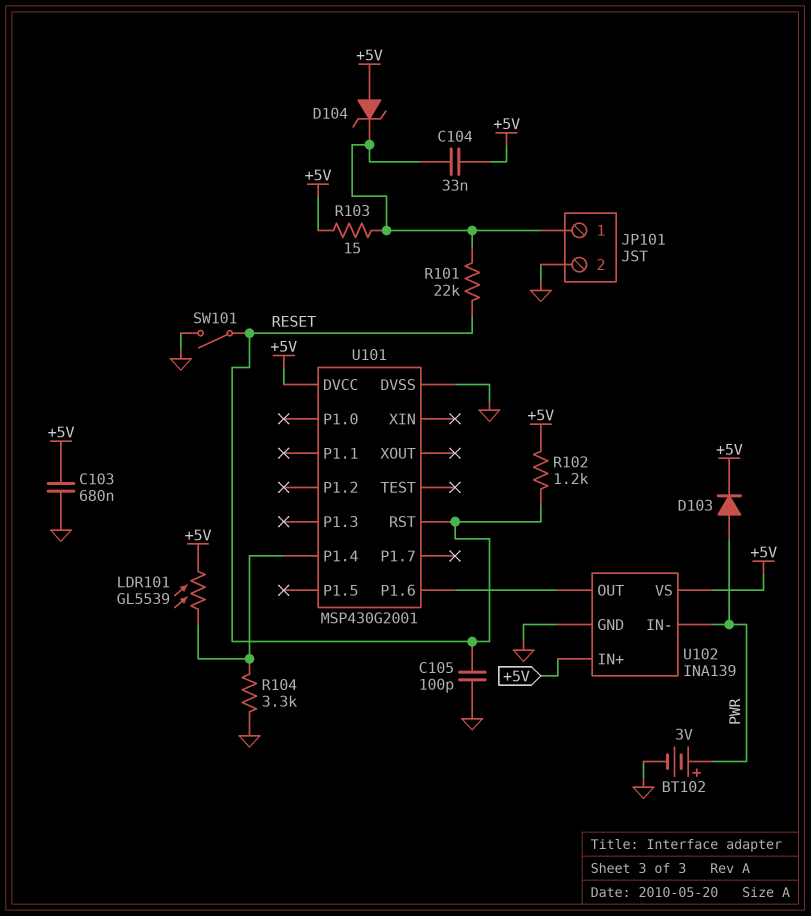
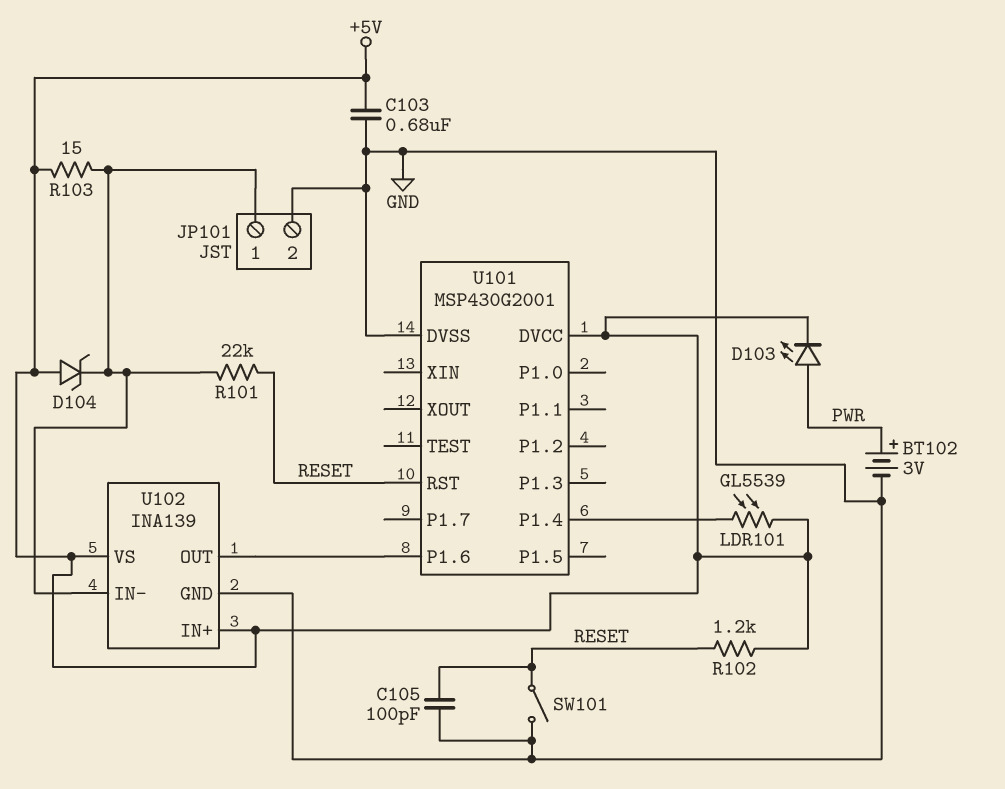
C104: 33nF (+5V, JP101/1) -> none
D103: diode (A PWR, K +5V) -> LED (A PWR, K +5V)
R104: 3.3k (GND, U101/P1.4) -> none
U102 pin IN-: PWR -> JP101/1

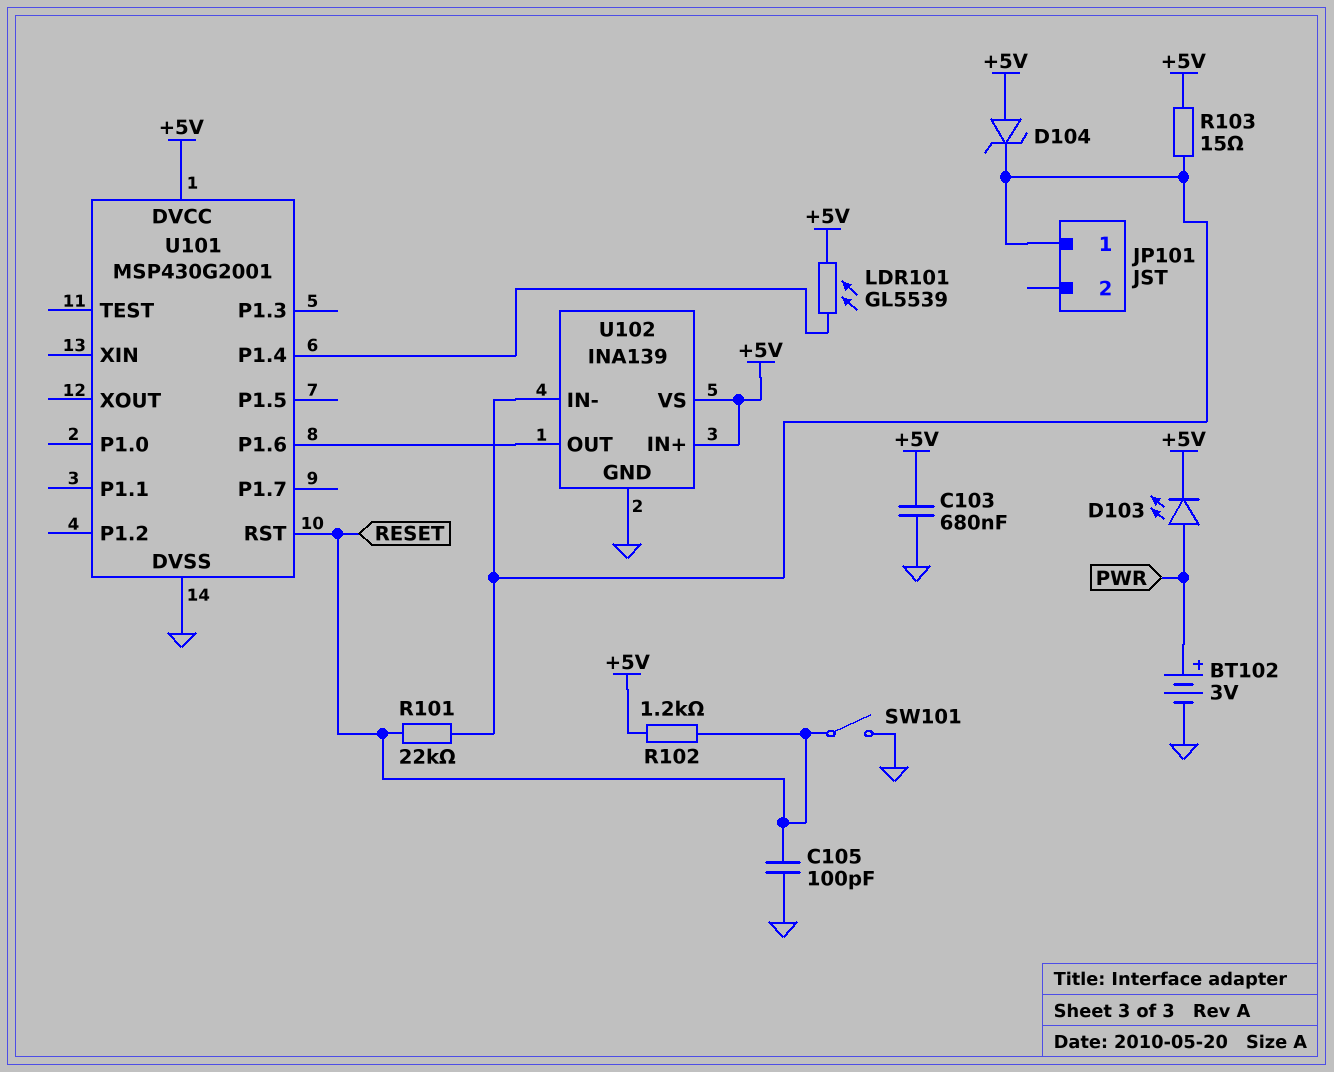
JP101 pin 2: GND -> none

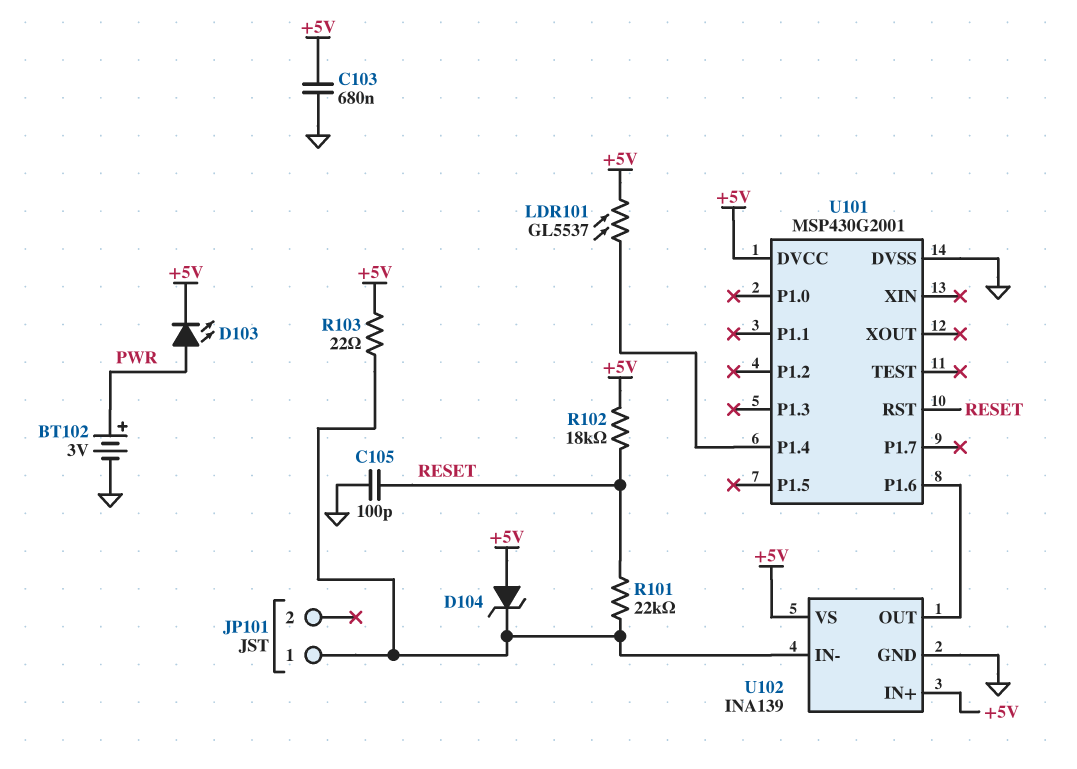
LDR101: GL5539 (+5V, U101/P1.4) -> GL5537 (+5V, U101/P1.4)
R102: 1.2k (+5V, RESET) -> 18k (+5V, RESET)
R103: 15 (+5V, JP101/1) -> 22 (+5V, JP101/1)
SW101: switch (GND, RESET) -> none

